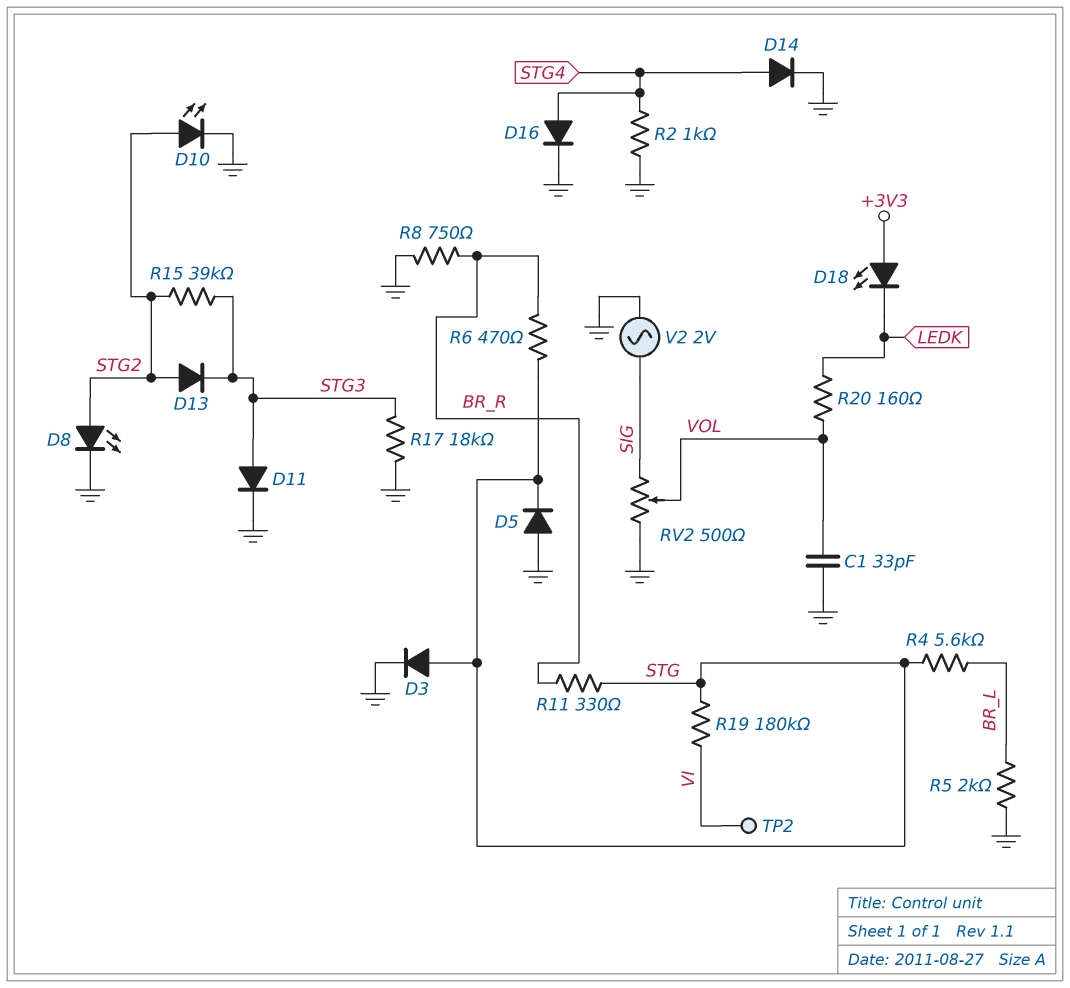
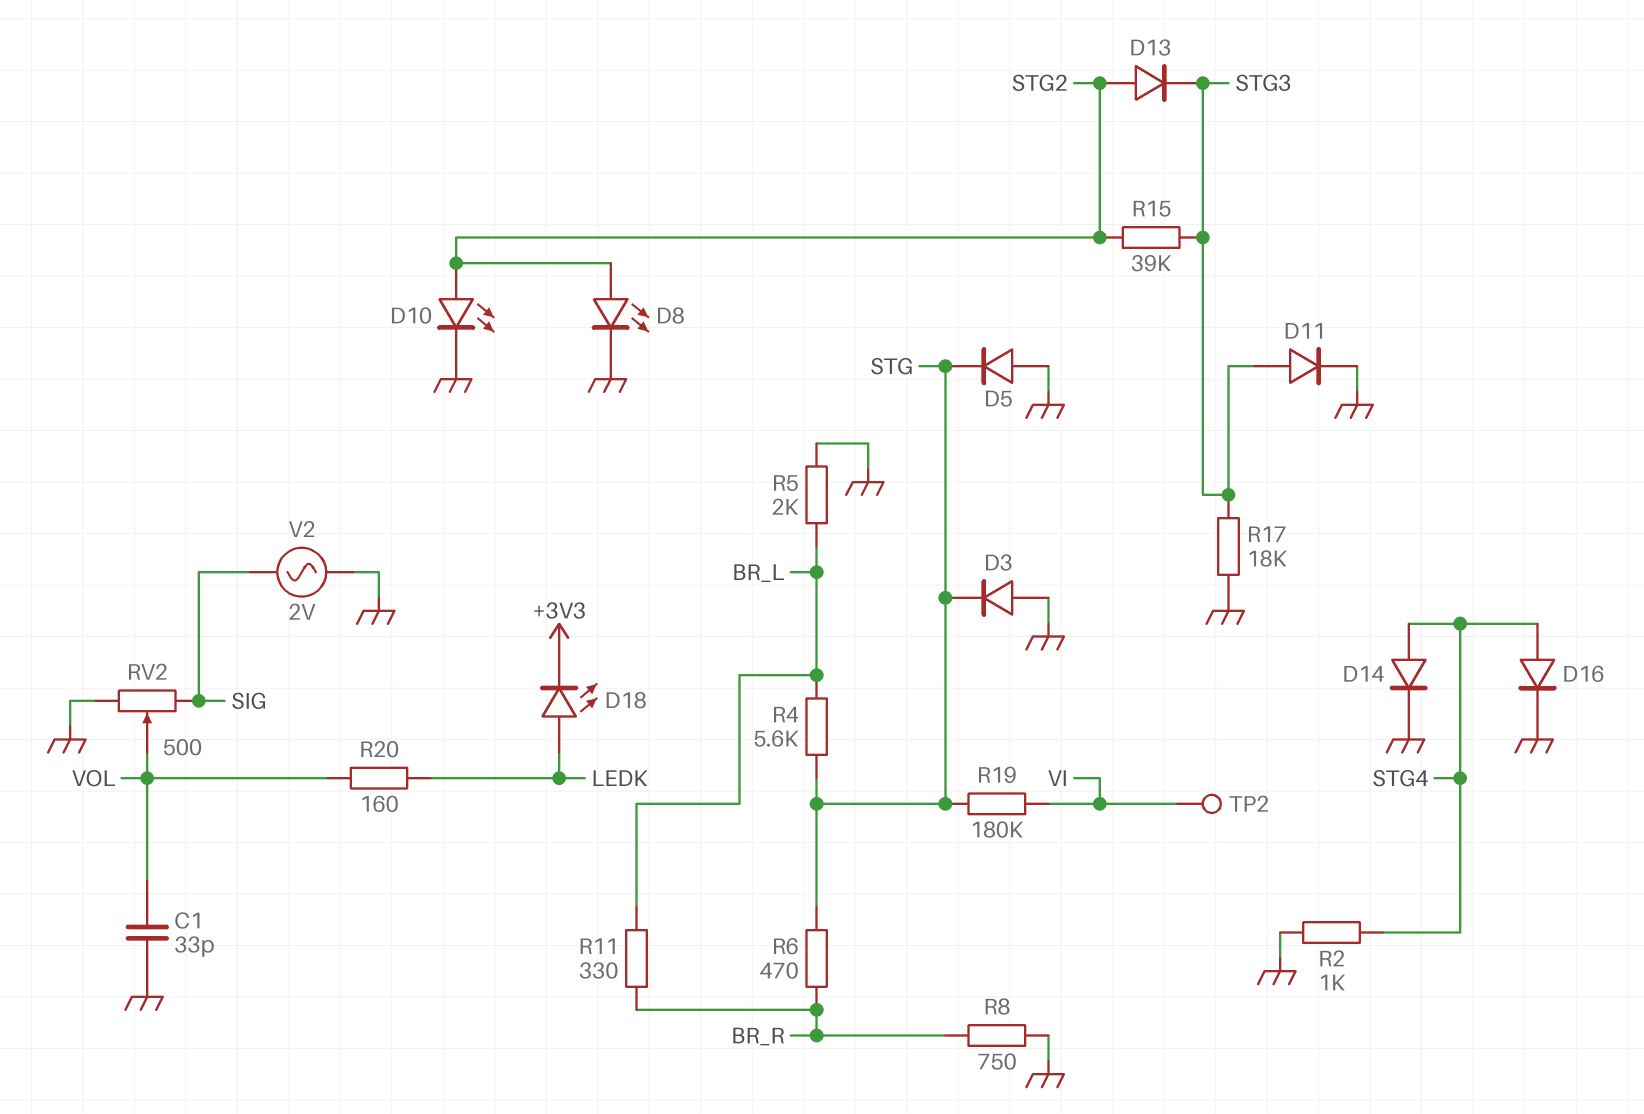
D3: diode (A STG, K GND) -> diode (A GND, K STG)
D18: LED (A +3V3, K LEDK) -> LED (A LEDK, K +3V3)
R11: 330 (BR_R, STG) -> 330 (BR_L, BR_R)

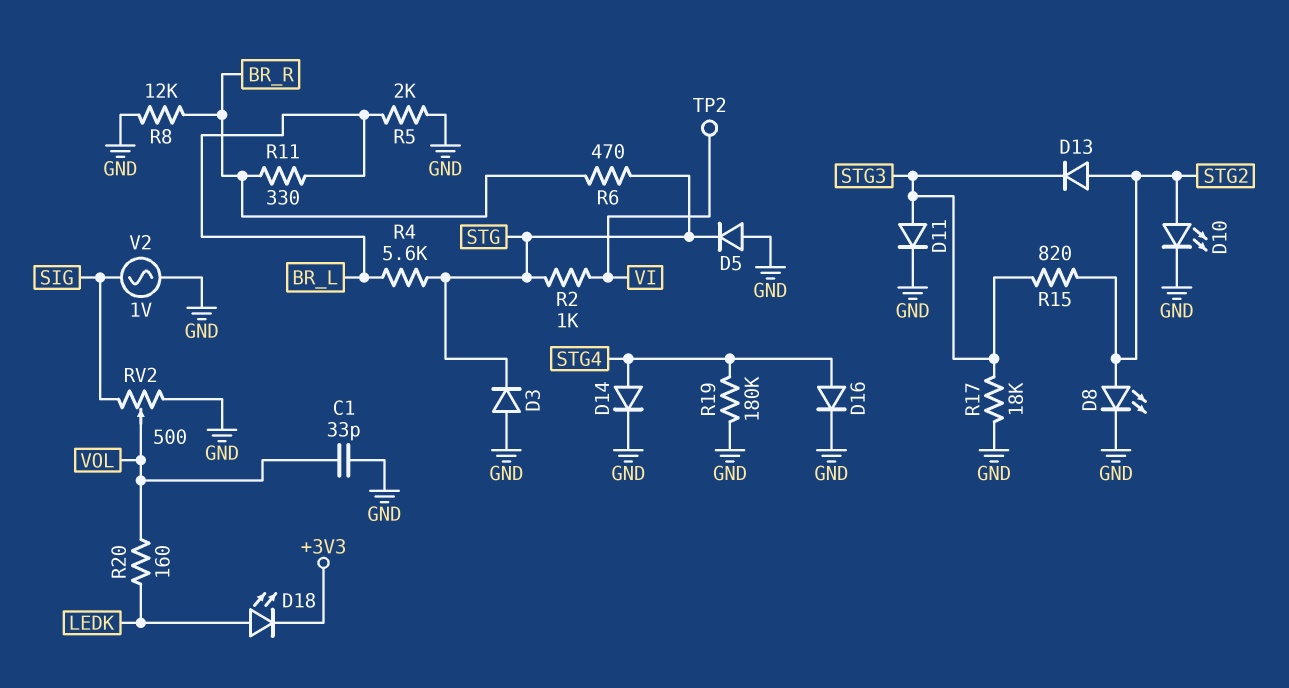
R2: 1k (GND, STG4) -> 1k (STG, VI)
R8: 750 (BR_R, GND) -> 12k (BR_R, GND)
R15: 39k (STG2, STG3) -> 820 (STG2, STG3)
R19: 180k (STG, VI) -> 180k (GND, STG4)
V2: AC 2V (GND, SIG) -> AC 1V (GND, SIG)

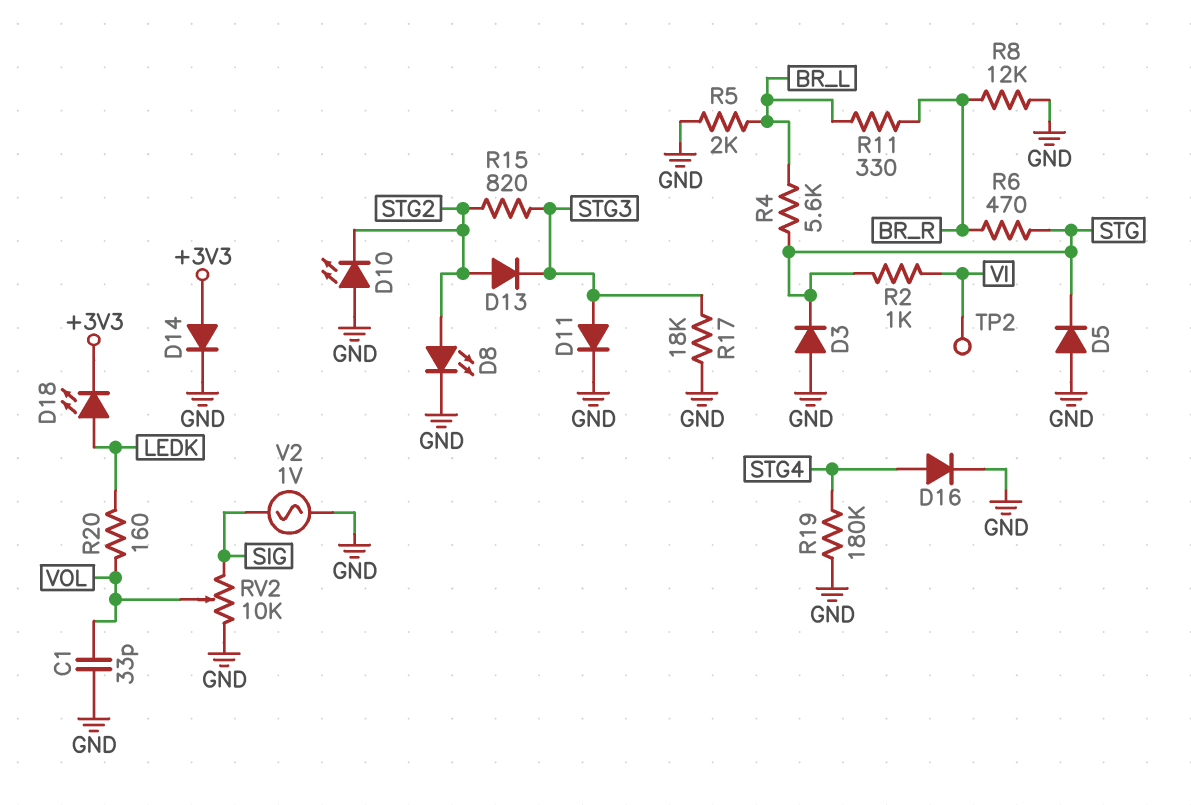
D10: LED (A STG2, K GND) -> LED (A GND, K STG2)
D14: diode (A STG4, K GND) -> diode (A +3V3, K GND)
RV2: 500 (GND, SIG, wiper VOL) -> 10k (GND, SIG, wiper VOL)

